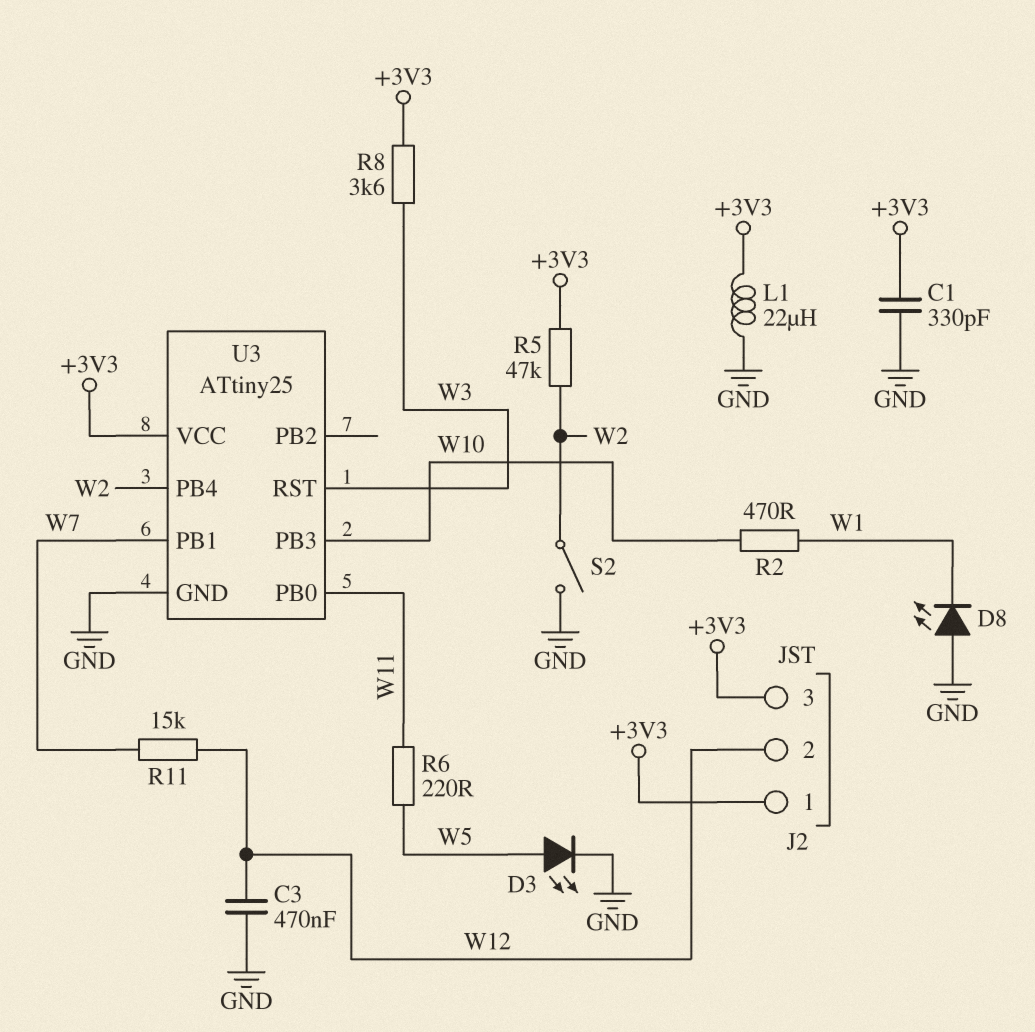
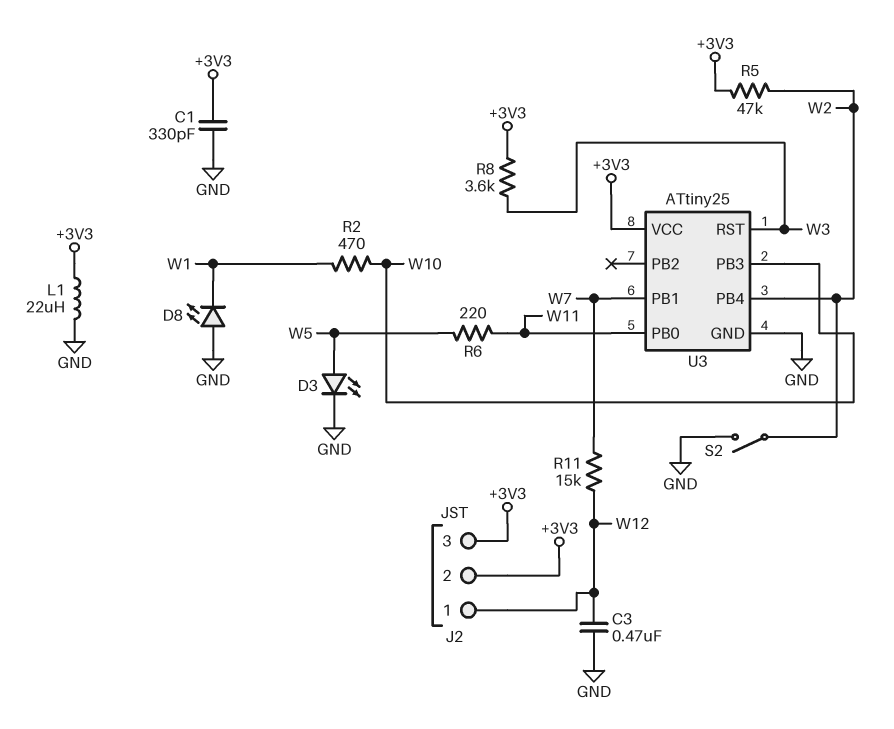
J2 pin 1: +3V3 -> W12
J2 pin 2: W12 -> +3V3

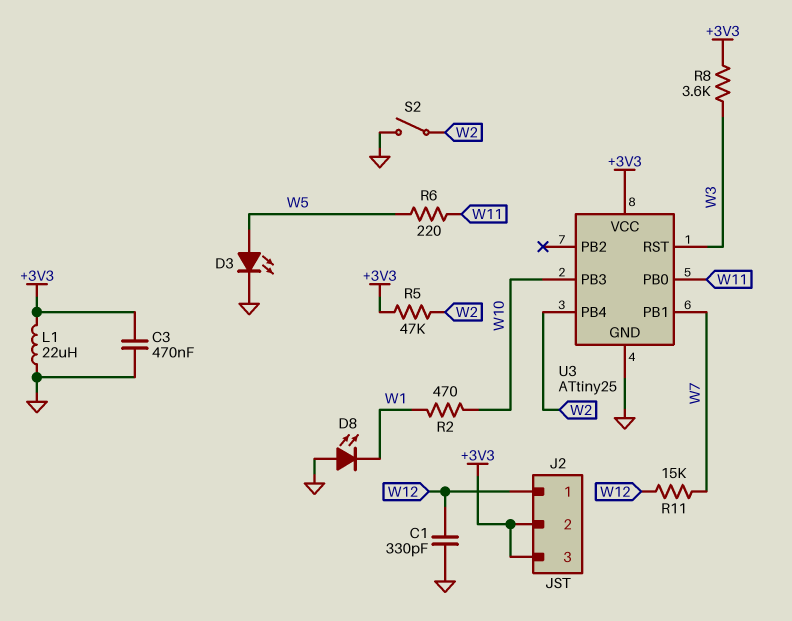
C1: 330pF (+3V3, GND) -> 330pF (GND, W12)
C3: 470nF (GND, W12) -> 470nF (+3V3, GND)

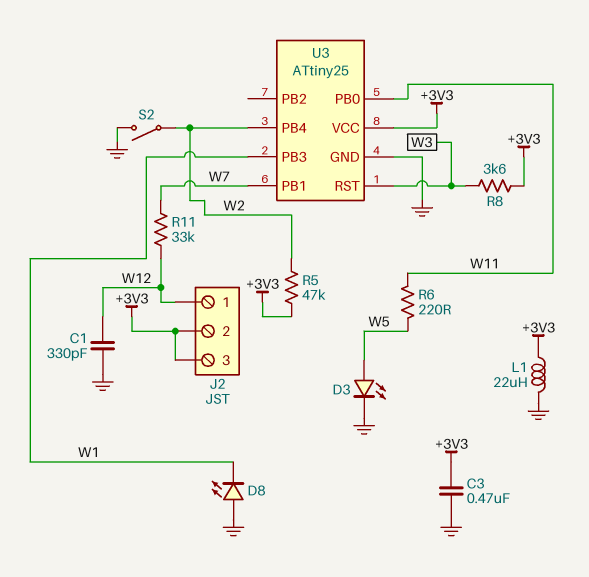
R2: 470 (W1, W10) -> none
R11: 15k (W7, W12) -> 33k (W7, W12)
U3 pin PB3: W10 -> W1

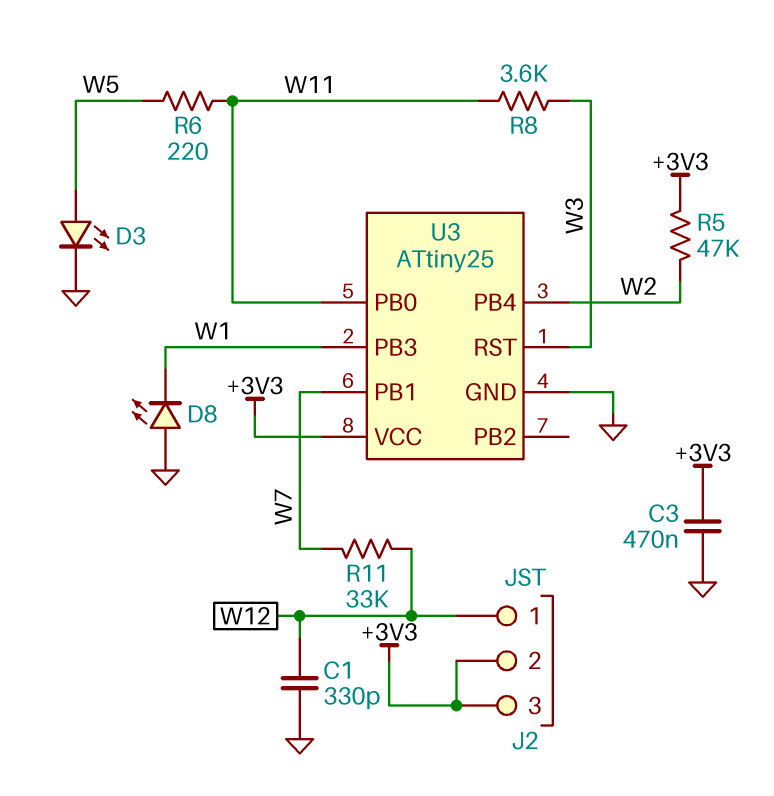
L1: 22uH (+3V3, GND) -> none
R8: 3.6k (+3V3, W3) -> 3.6k (W3, W11)
S2: switch (GND, W2) -> none

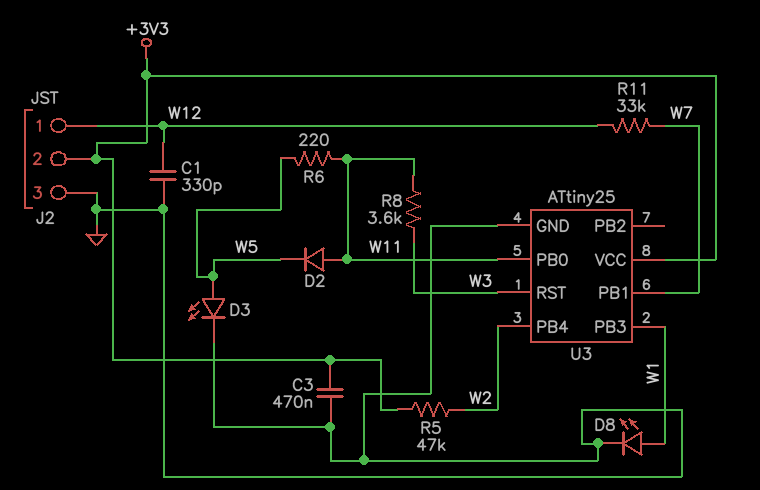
D2: none -> diode (A W11, K W5)
D8: LED (A GND, K W1) -> LED (A W1, K GND)
J2 pin 3: +3V3 -> GND

